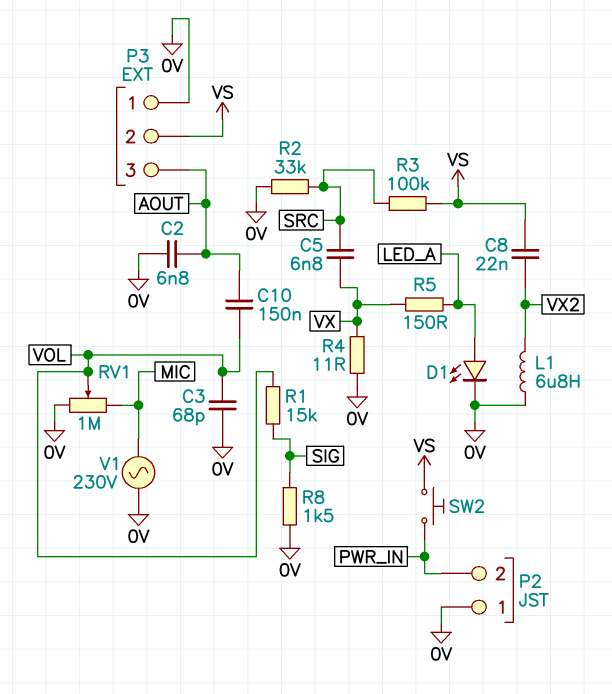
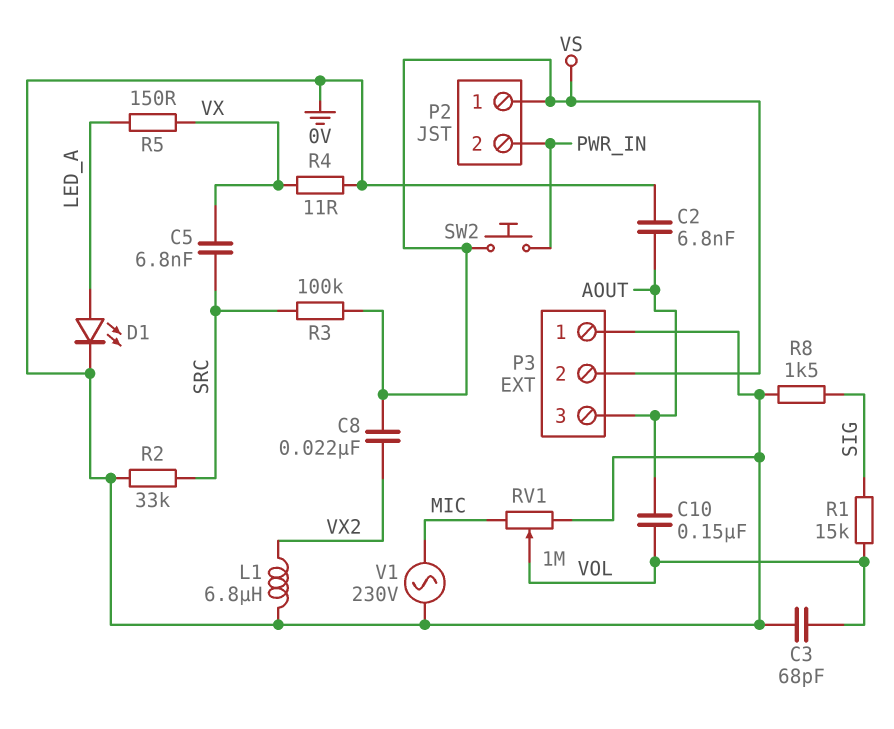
P2 pin 1: 0V -> VS

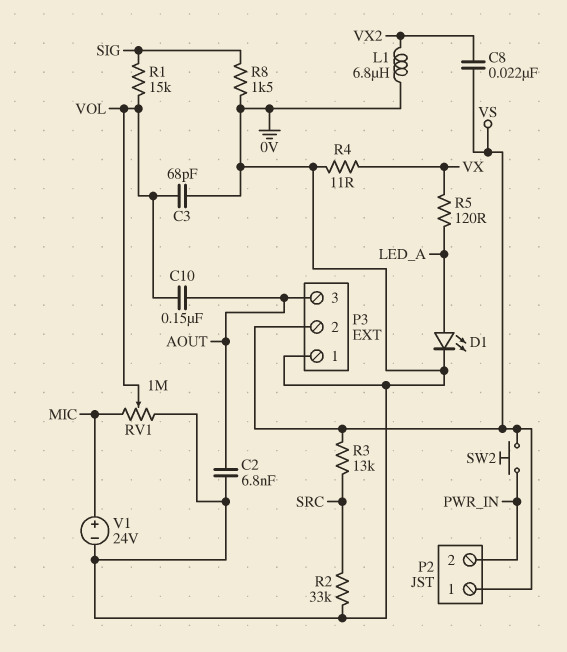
C5: 6.8nF (SRC, VX) -> none
R3: 100k (SRC, VS) -> 13k (SRC, VS)
R5: 150 (LED_A, VX) -> 120 (LED_A, VX)
V1: AC 230V (0V, MIC) -> 24V (plus MIC, minus 0V)

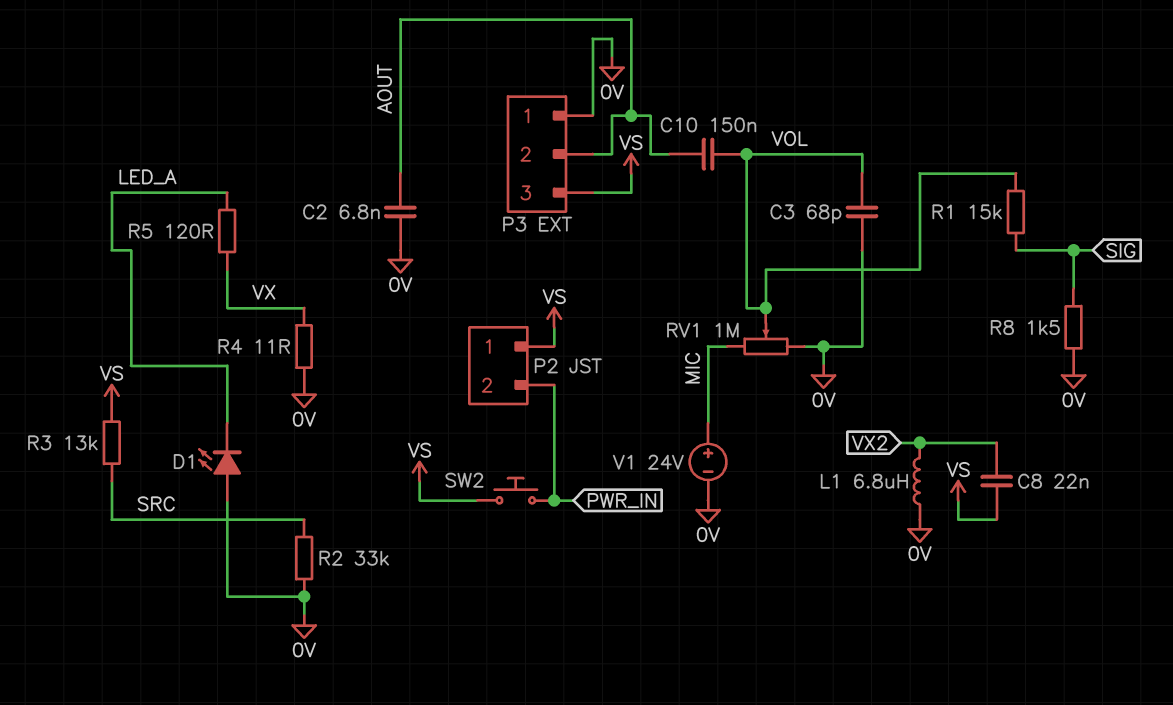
D1: LED (A LED_A, K 0V) -> LED (A 0V, K LED_A)
P3 pin 2: VS -> AOUT
P3 pin 3: AOUT -> VS

